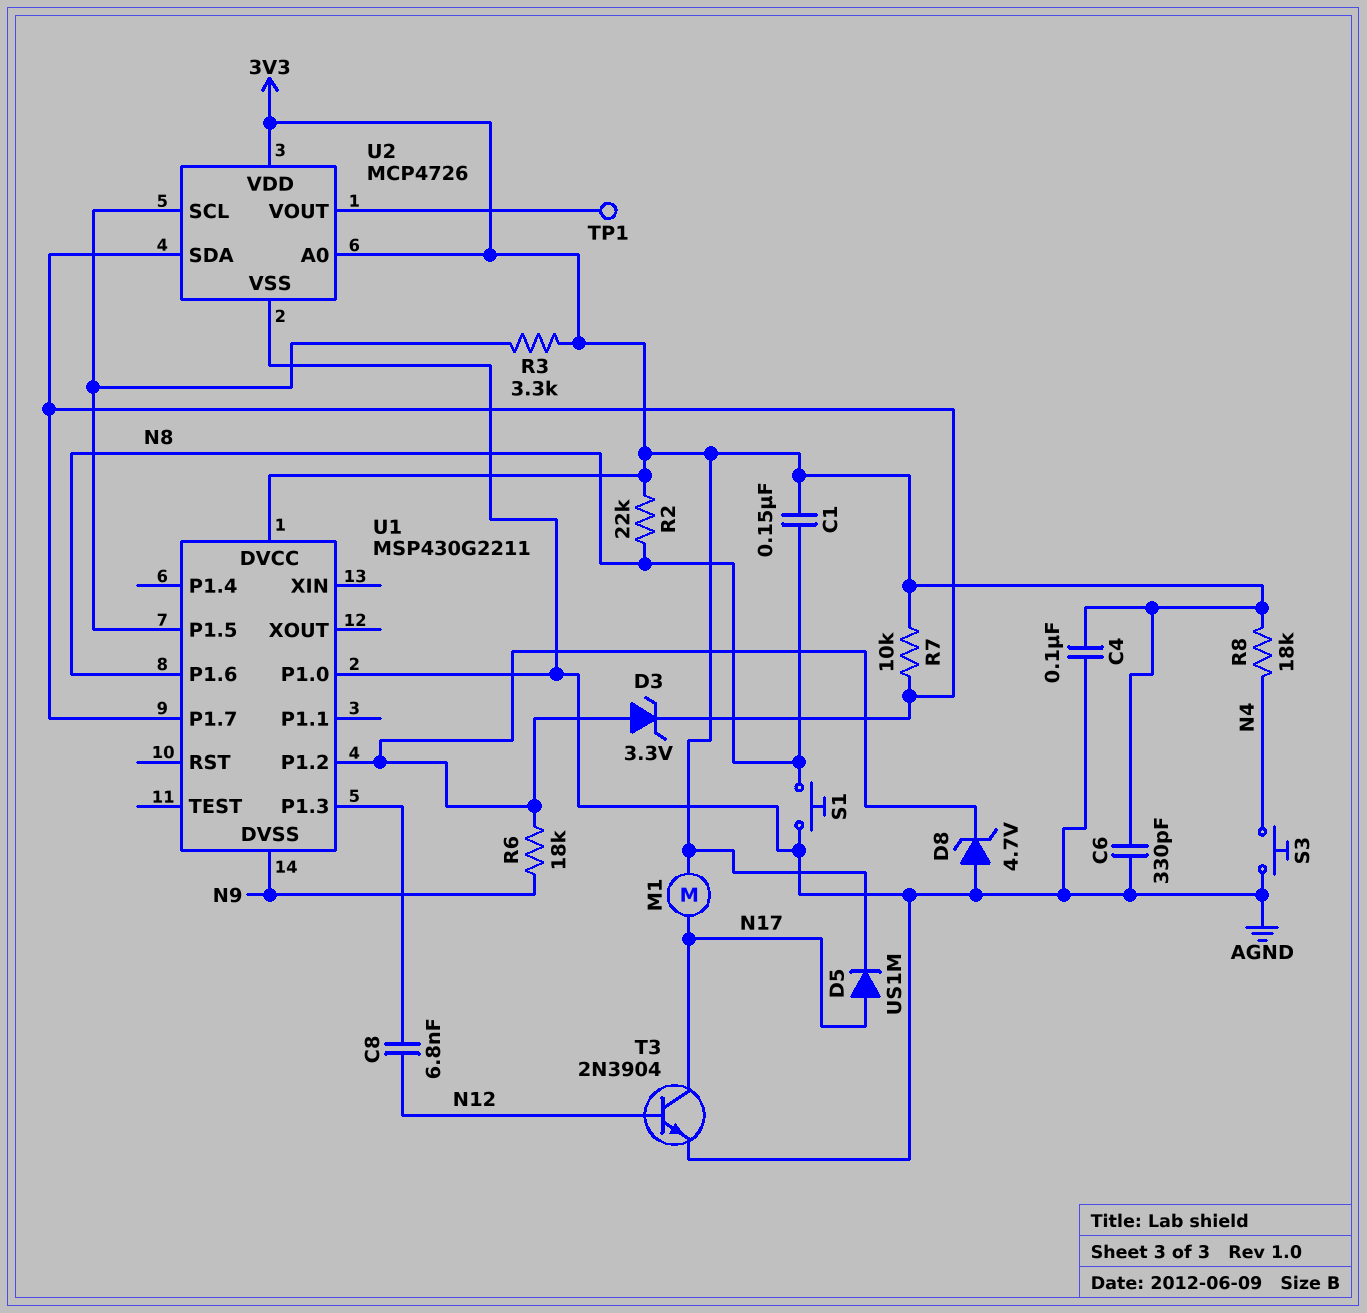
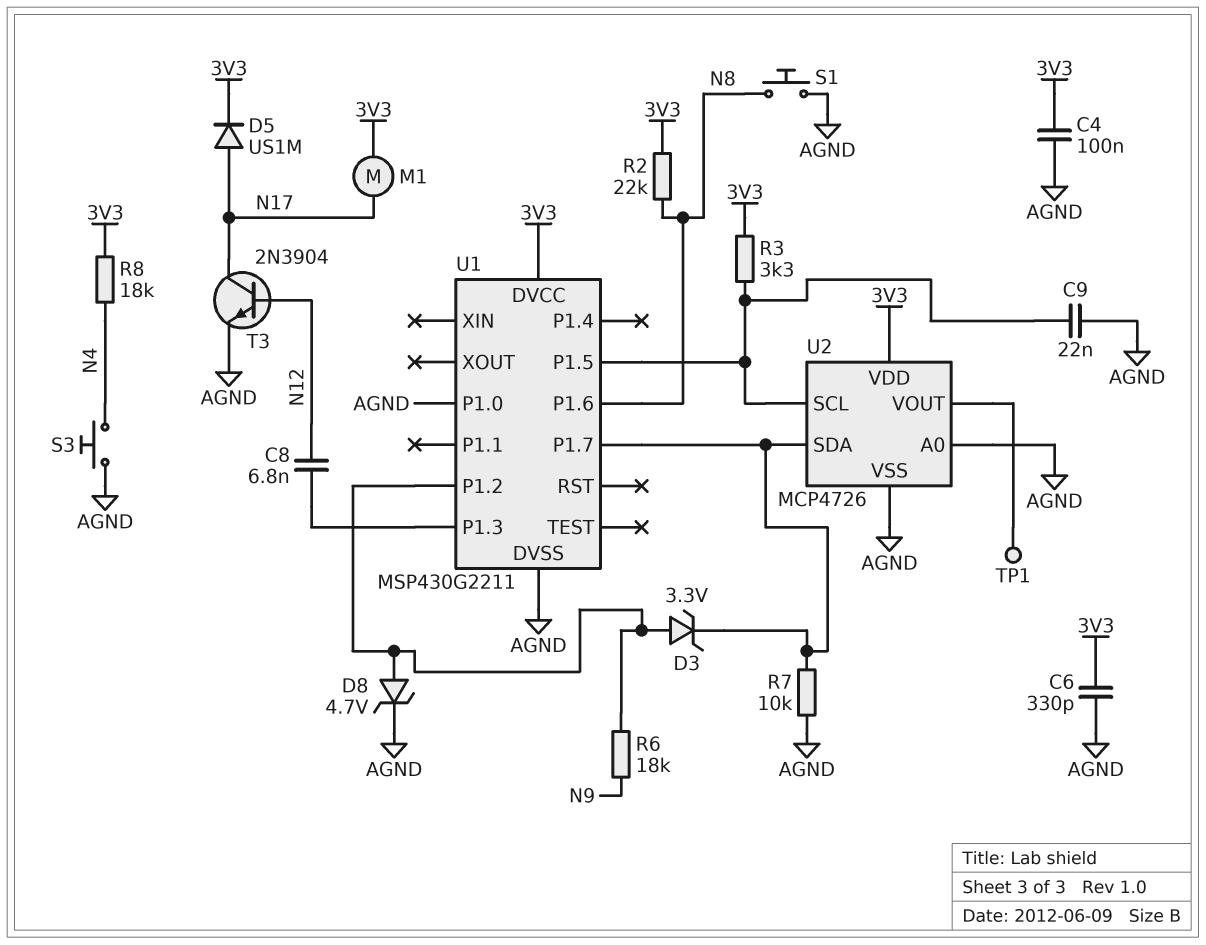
C1: 150nF (3V3, N8) -> none
C9: none -> 22nF (AGND, U1/P1.5)
D8: zener 4.7V (A AGND, K U1/P1.2) -> zener 4.7V (A U1/P1.2, K AGND)
R7: 10k (3V3, U1/P1.7) -> 10k (AGND, U1/P1.7)
U1 pin DVSS: N9 -> AGND
U2 pin A0: 3V3 -> AGND

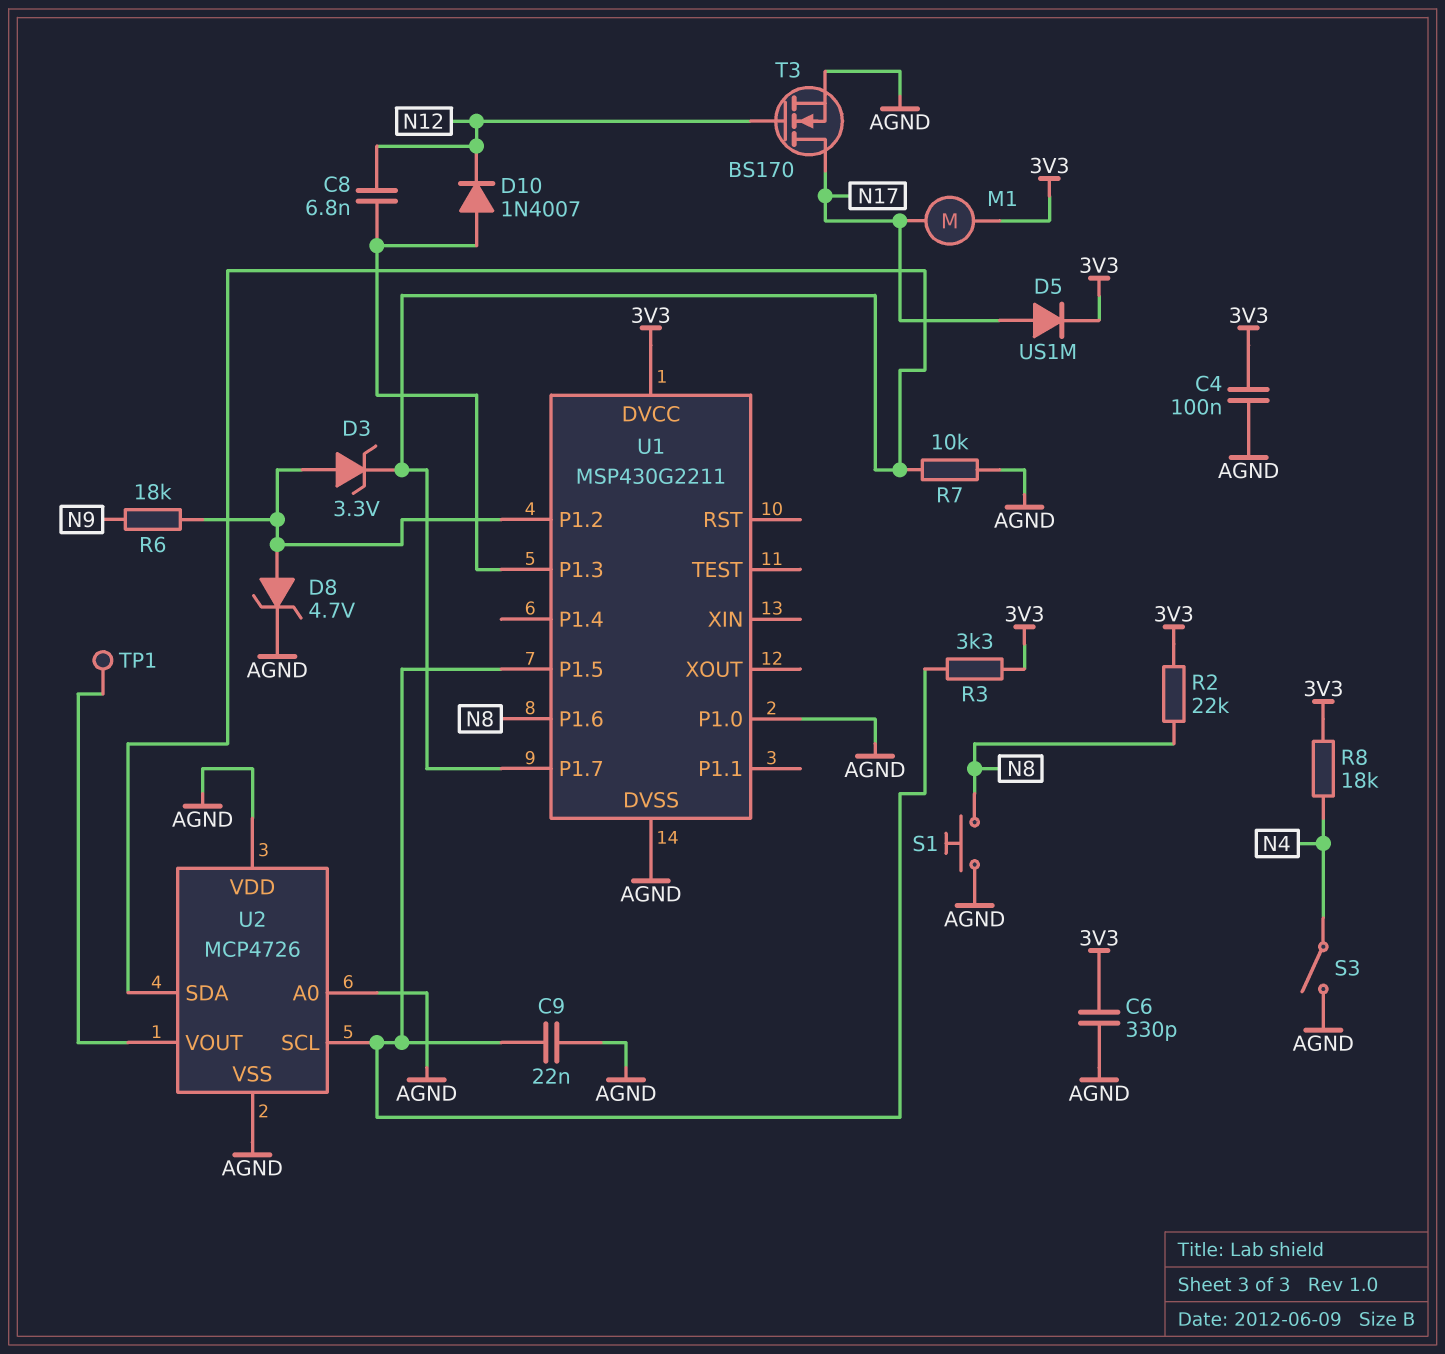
D10: none -> diode 1N4007 (A U1/P1.3, K N12)
S3: button (AGND, N4) -> switch (AGND, N4)
T3: NPN 2N3904 (B N12, C N17, E AGND) -> NMOS BS170 (G N12, D N17, S AGND)
U2 pin VDD: 3V3 -> AGND

